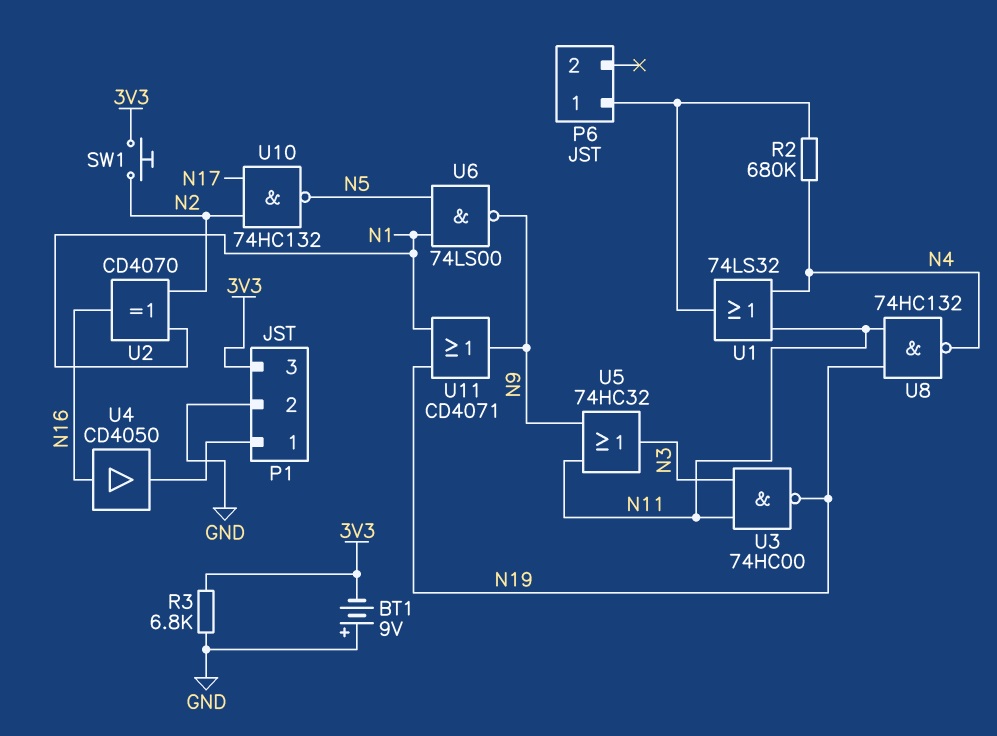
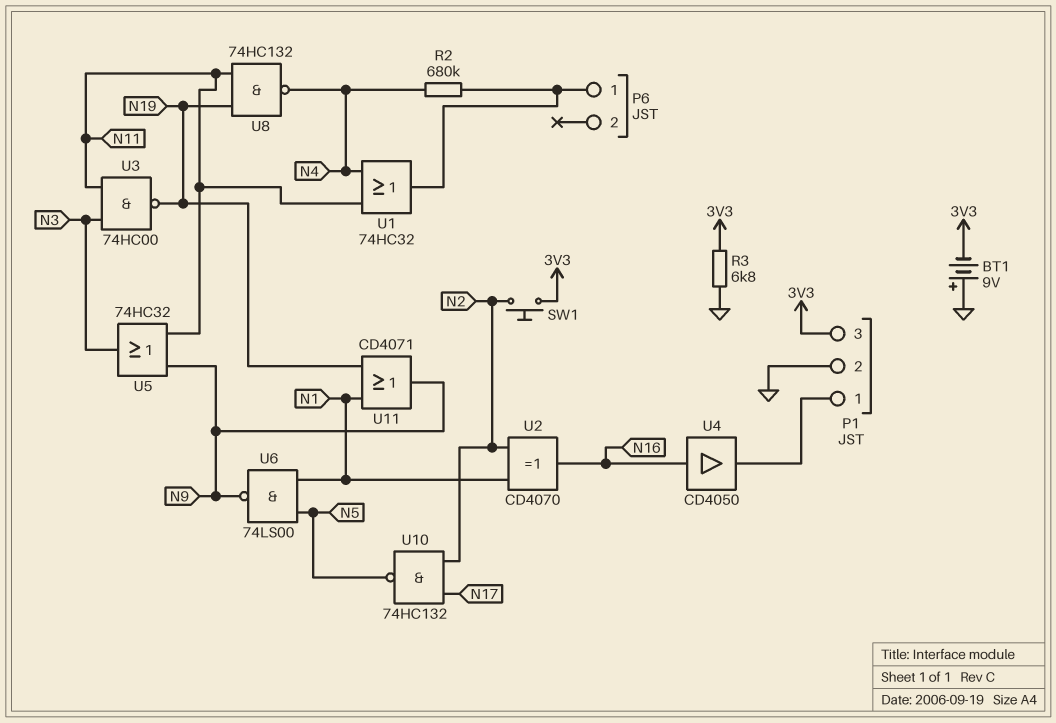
U1: OR 74LS32 (in N4, in N11, out P6/1) -> OR 74HC32 (in N4, in N11, out P6/1)

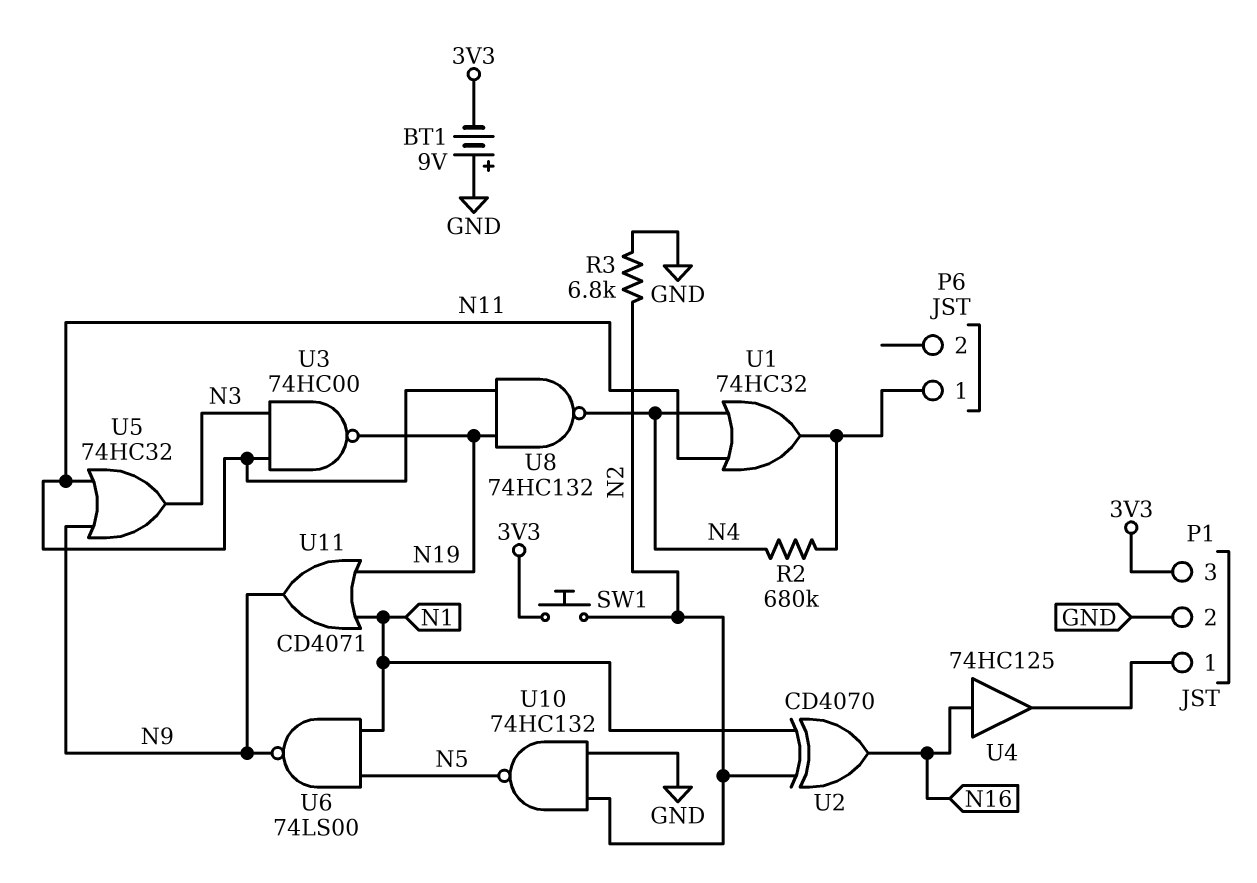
R3: 6.8k (3V3, GND) -> 6.8k (GND, N2)
U4: buffer CD4050 (in N16, out P1/1) -> buffer 74HC125 (in N16, out P1/1)
U10: NAND 74HC132 (in N2, in N17, out N5) -> NAND 74HC132 (in GND, in N2, out N5)

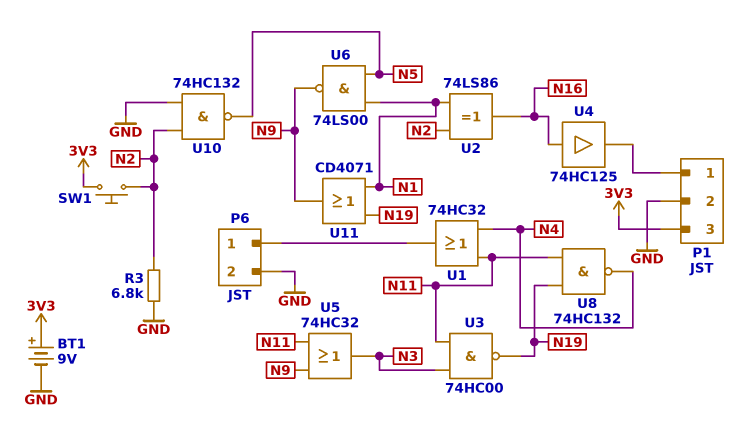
BT1: 9V (plus GND, minus 3V3) -> 9V (plus 3V3, minus GND)
P6 pin 2: none -> GND
R2: 680k (N4, P6/1) -> none
U2: XOR CD4070 (in N1, in N2, out N16) -> XOR 74LS86 (in N1, in N2, out N16)

